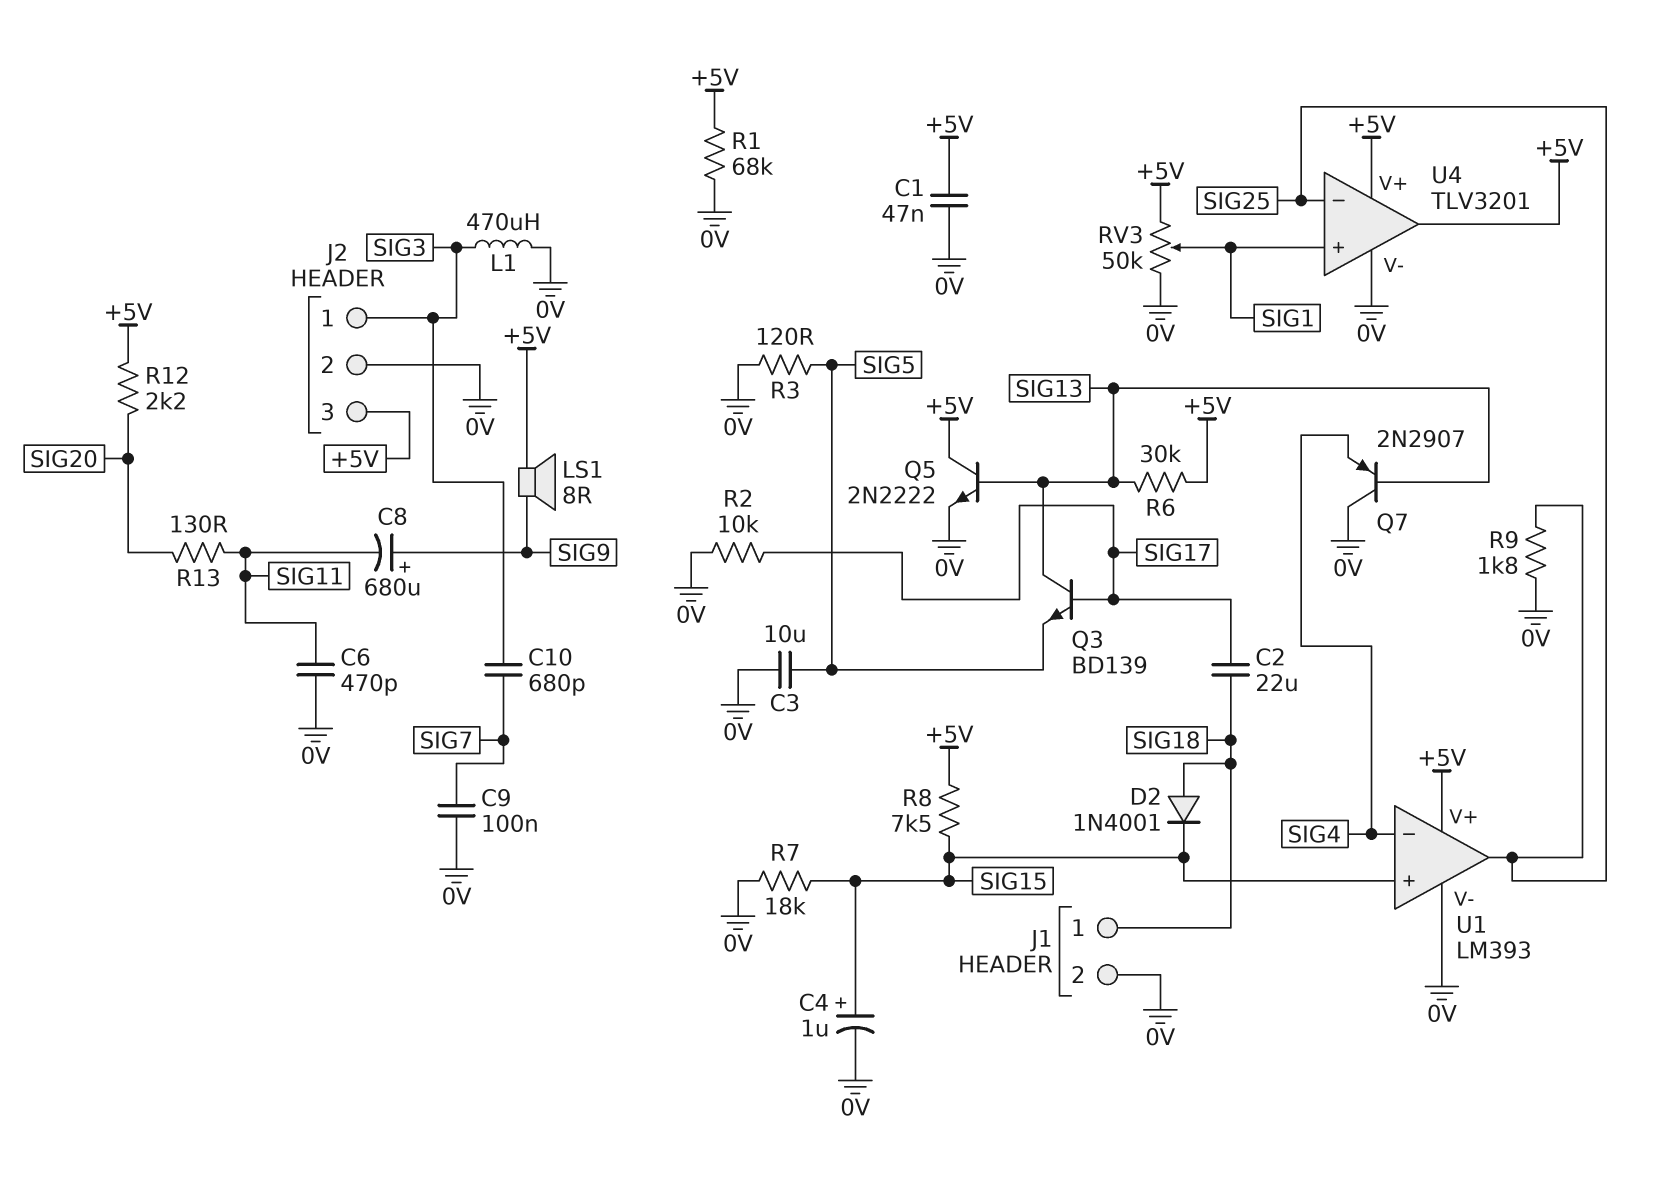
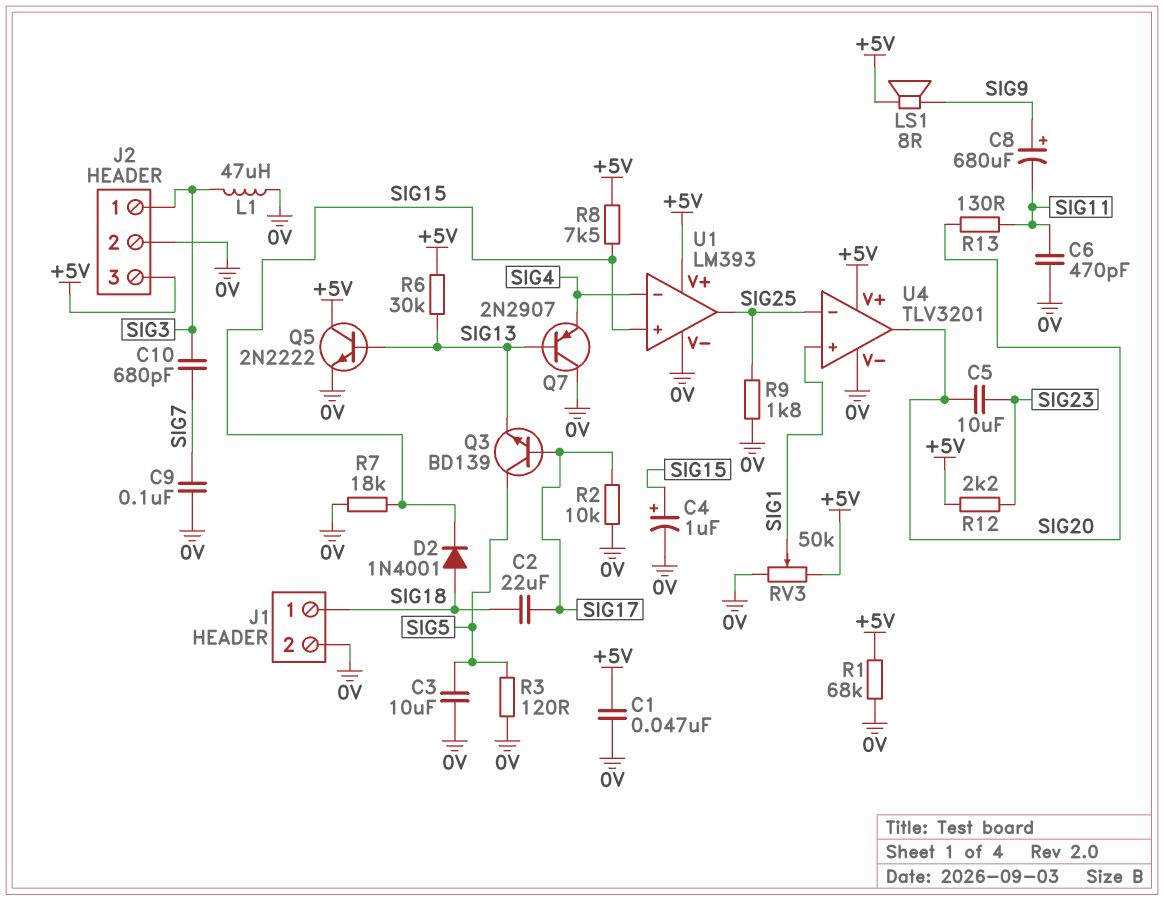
C5: none -> 10uF (SIG20, SIG23)
L1: 470uH (0V, SIG3) -> 47uH (0V, SIG3)
Q3: NPN BD139 (B SIG17, C SIG13, E SIG5) -> NPN BD139 (B SIG17, C SIG5, E SIG13)
R12: 2.2k (+5V, SIG20) -> 2.2k (+5V, SIG23)
U4 pin out: +5V -> SIG20

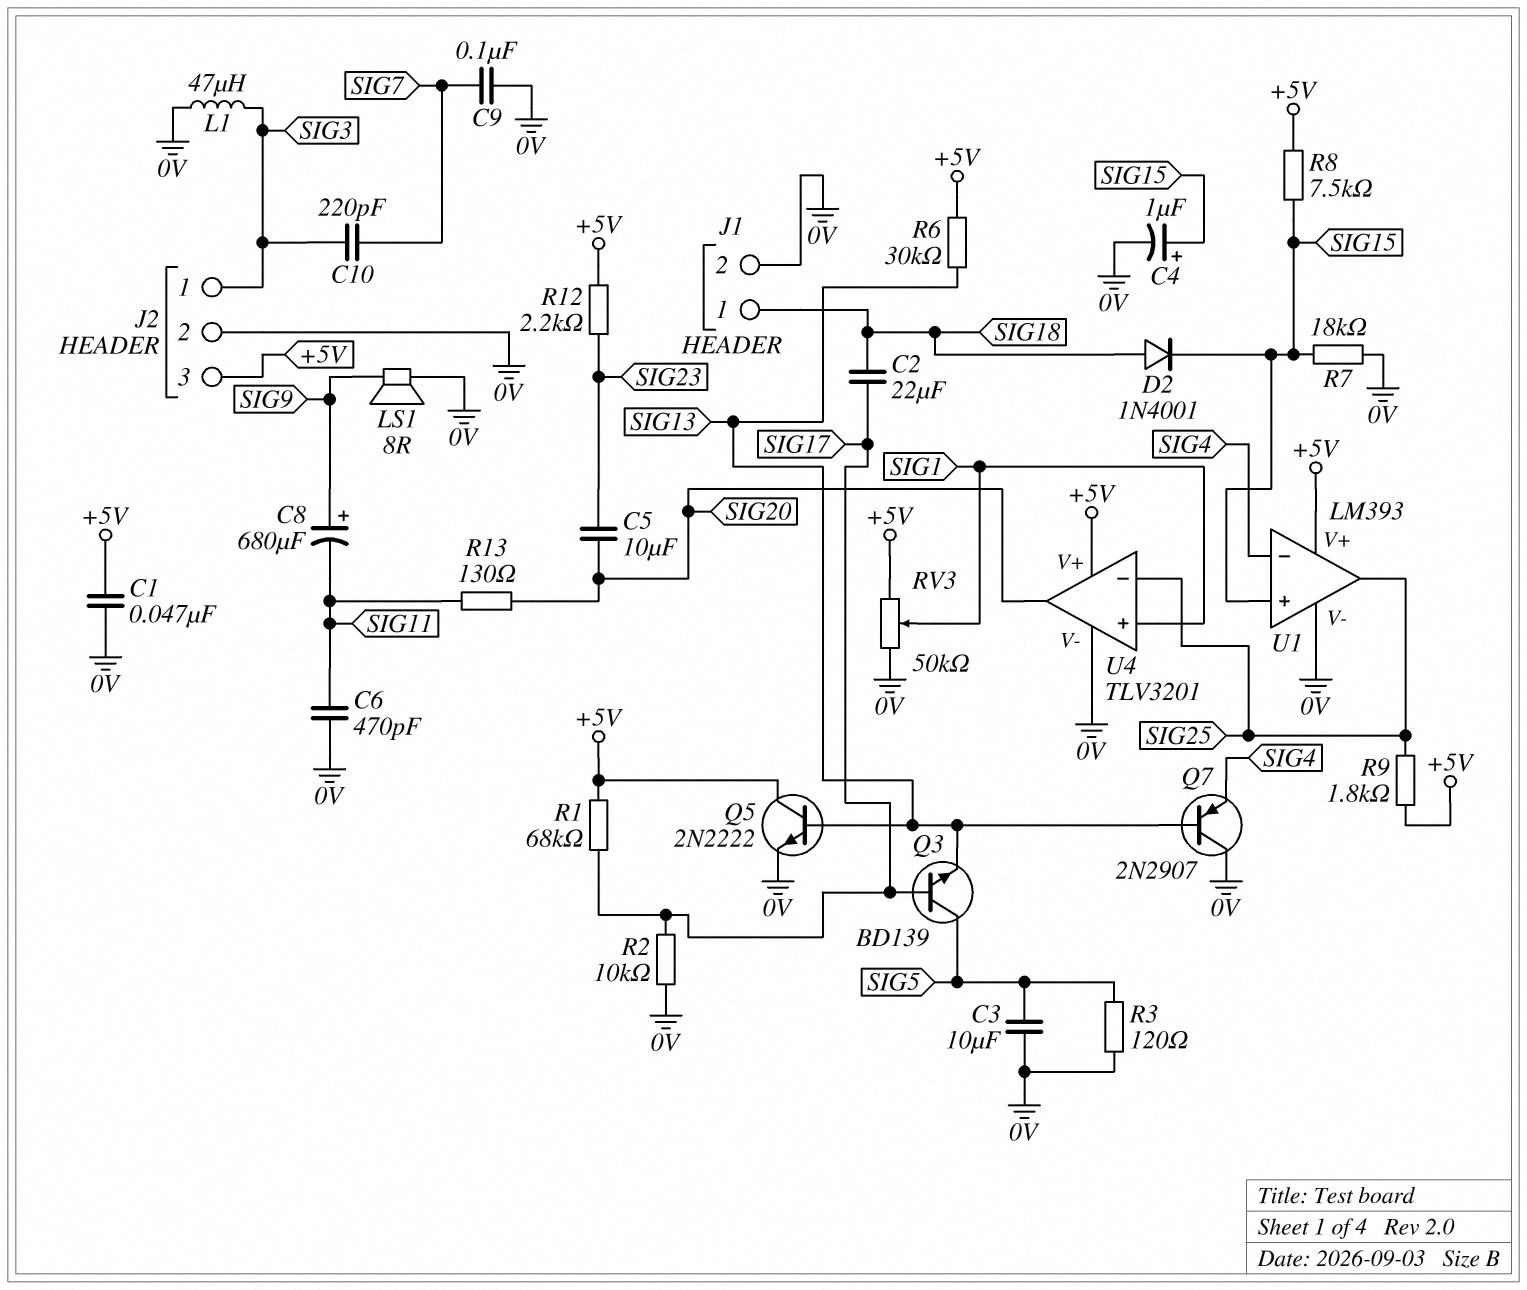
C10: 680pF (SIG3, SIG7) -> 220pF (SIG3, SIG7)
LS1: speaker 8R (+5V, SIG9) -> speaker 8R (0V, SIG9)
R1: 68k (+5V, 0V) -> 68k (+5V, SIG17)
R9: 1.8k (0V, SIG25) -> 1.8k (+5V, SIG25)

